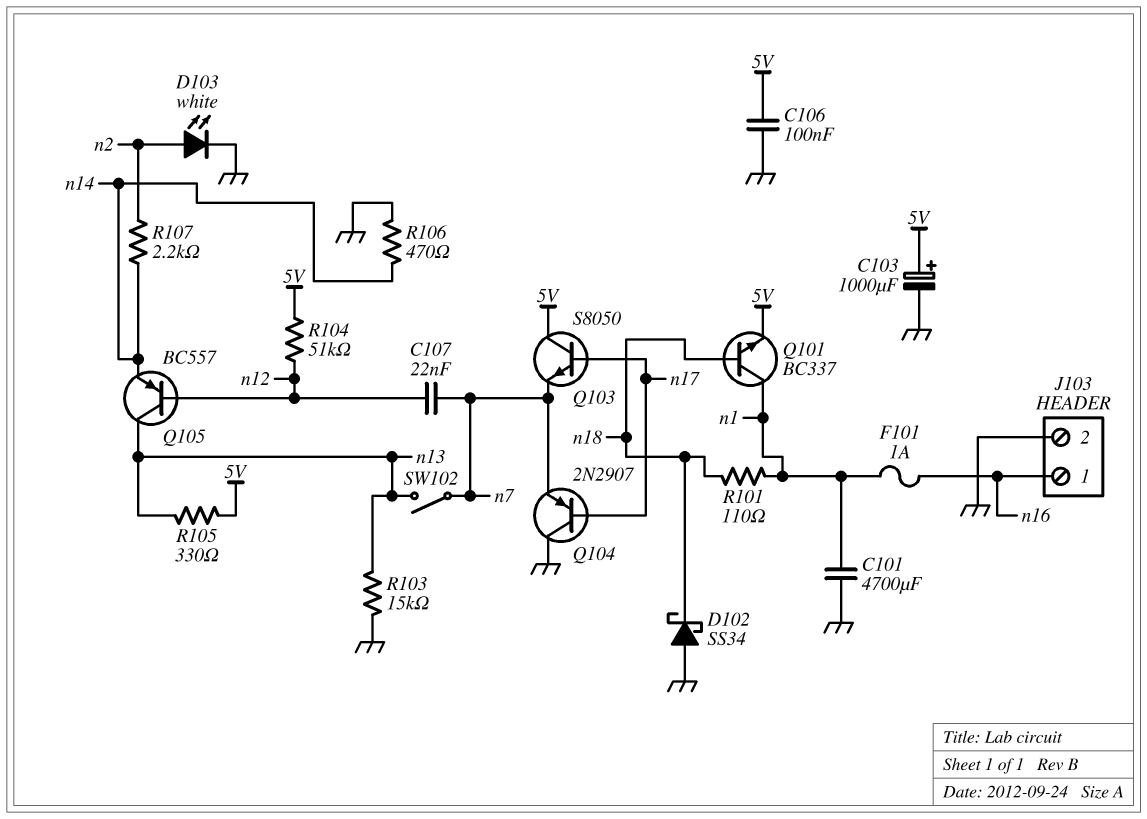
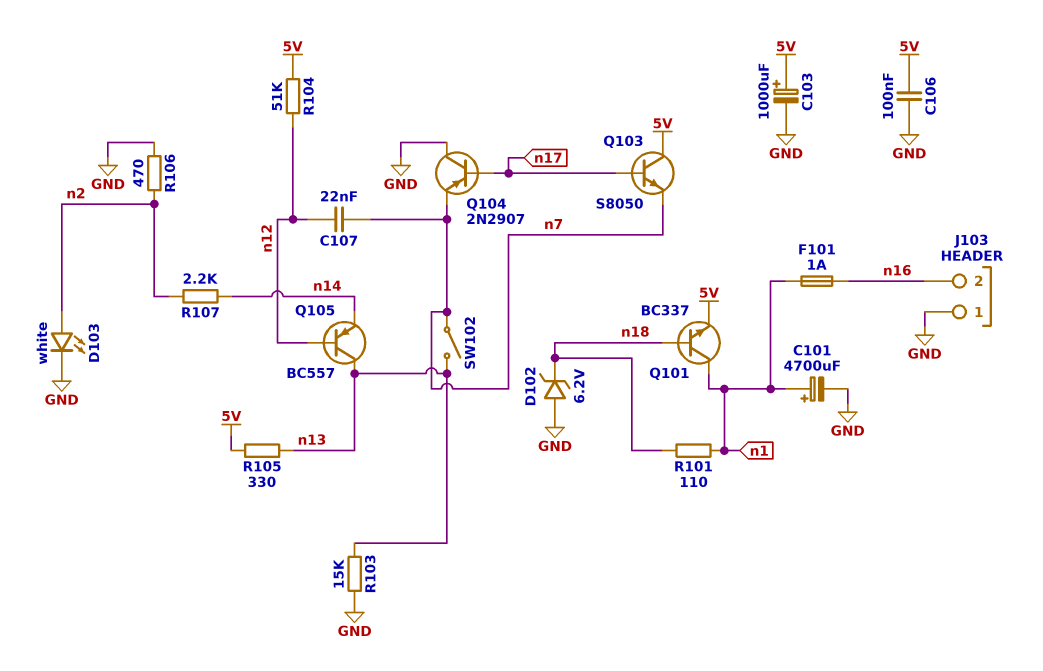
C101: 4700uF (GND, n1) -> 4700uF (plus n1, minus GND)
D102: schottky SS34 (A GND, K n18) -> zener 6.2V (A GND, K n18)
J103 pin 1: n16 -> GND
J103 pin 2: GND -> n16
R106: 470 (GND, n14) -> 470 (GND, n2)

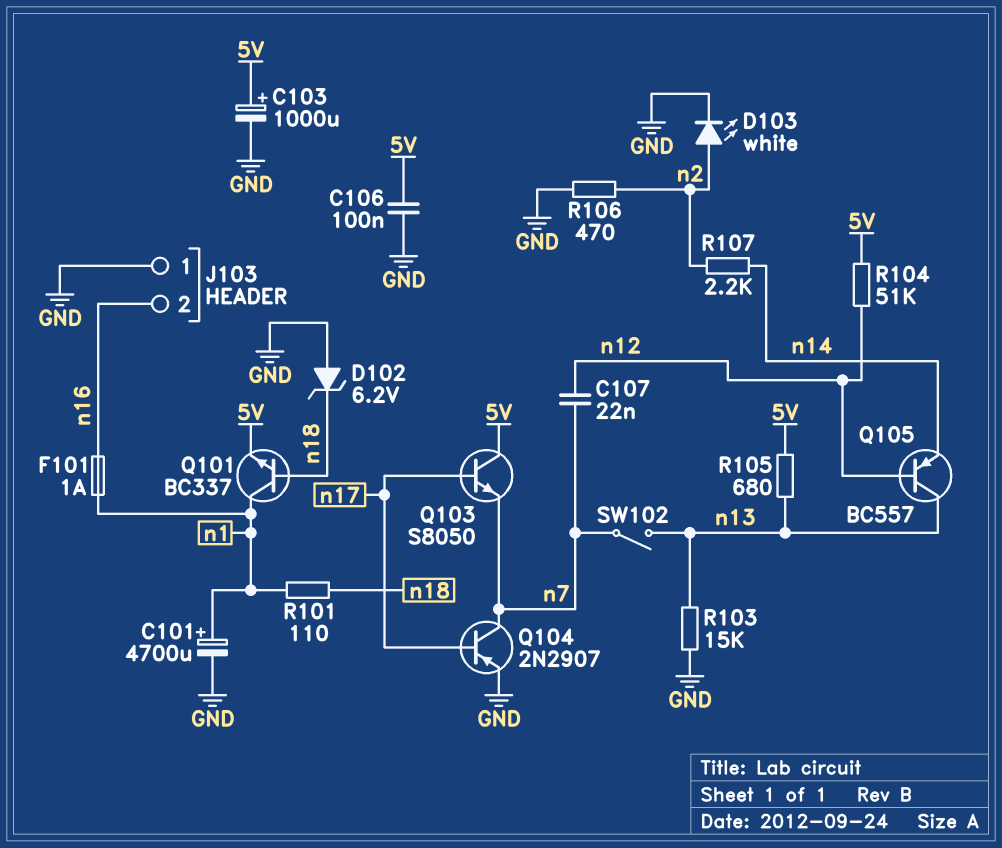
Q104: PNP 2N2907 (B n17, C GND, E n7) -> PNP 2N2907 (B n17, C n7, E GND)
R105: 330 (5V, n13) -> 680 (5V, n13)

